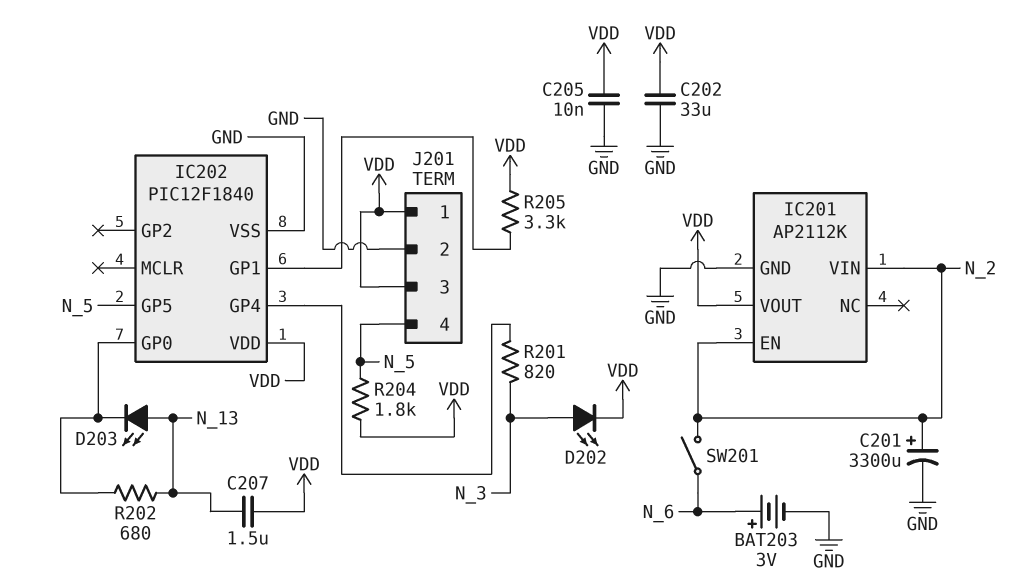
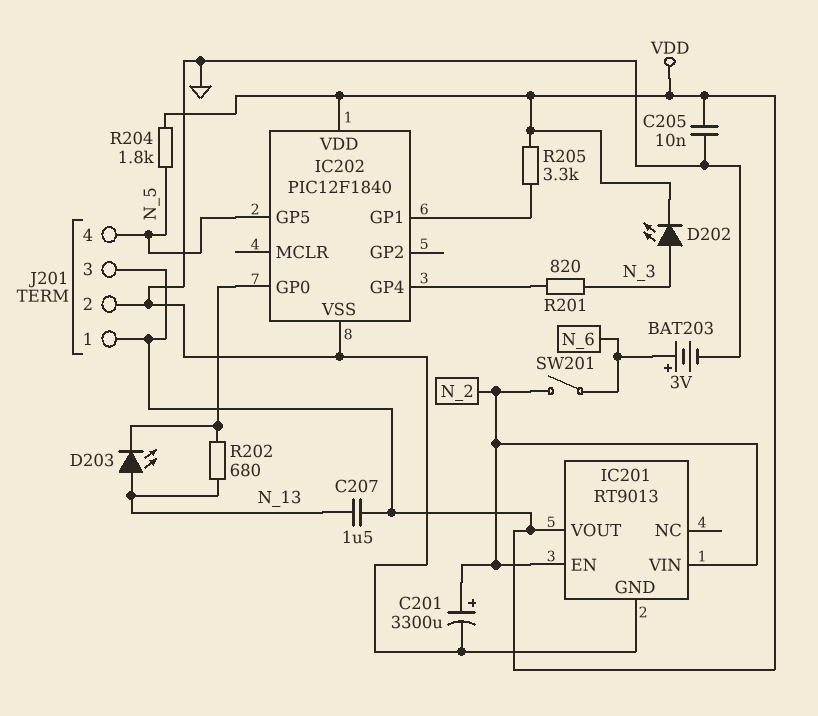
C202: 33uF (GND, VDD) -> none
IC201: AP2112K -> RT9013

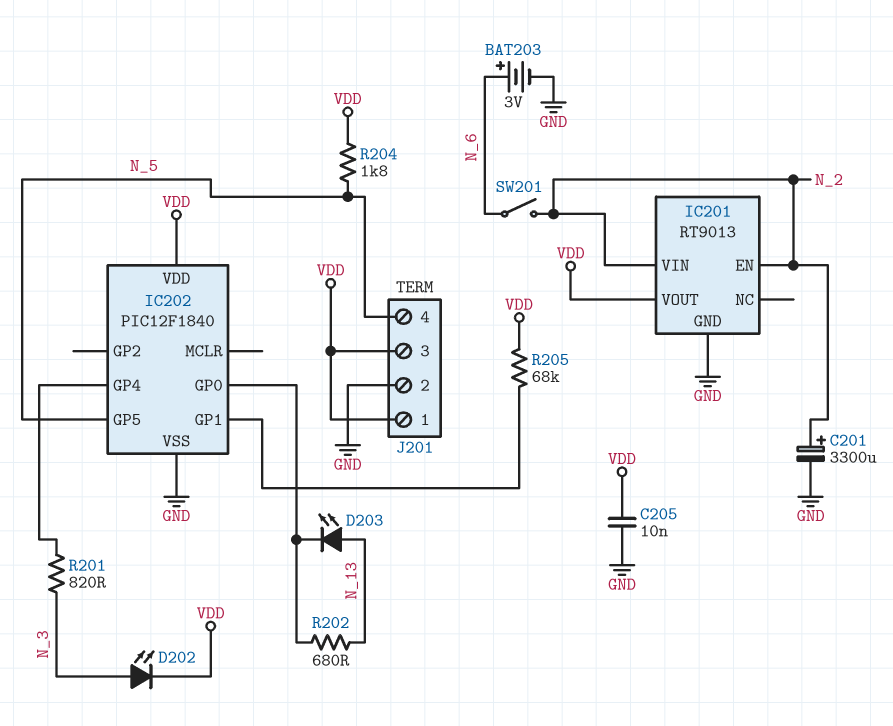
C207: 1.5uF (N_13, VDD) -> none
R205: 3.3k (IC202/GP1, VDD) -> 68k (IC202/GP1, VDD)

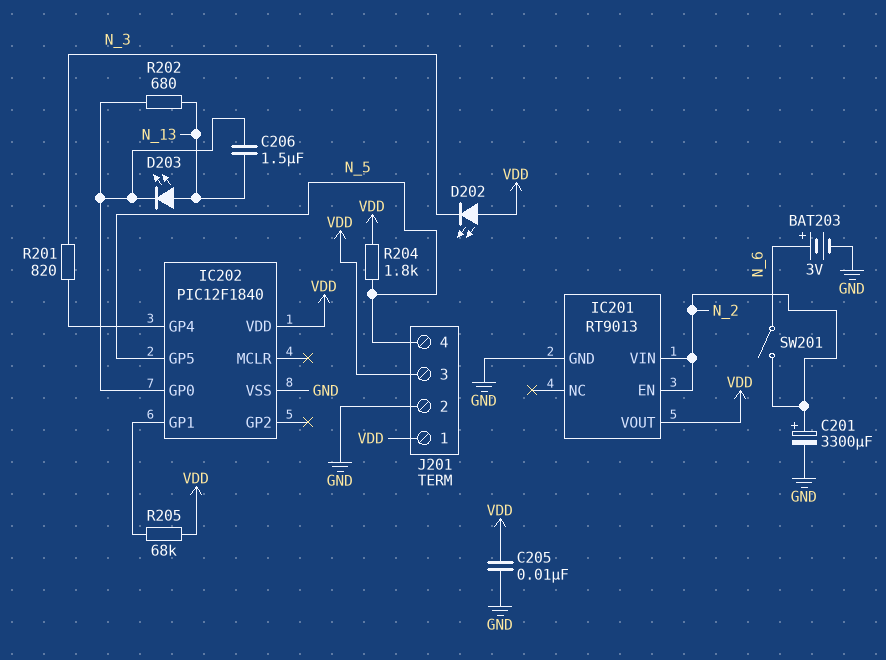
C206: none -> 1.5uF (IC202/GP0, N_13)
D202: LED (A N_3, K VDD) -> LED (A VDD, K N_3)

